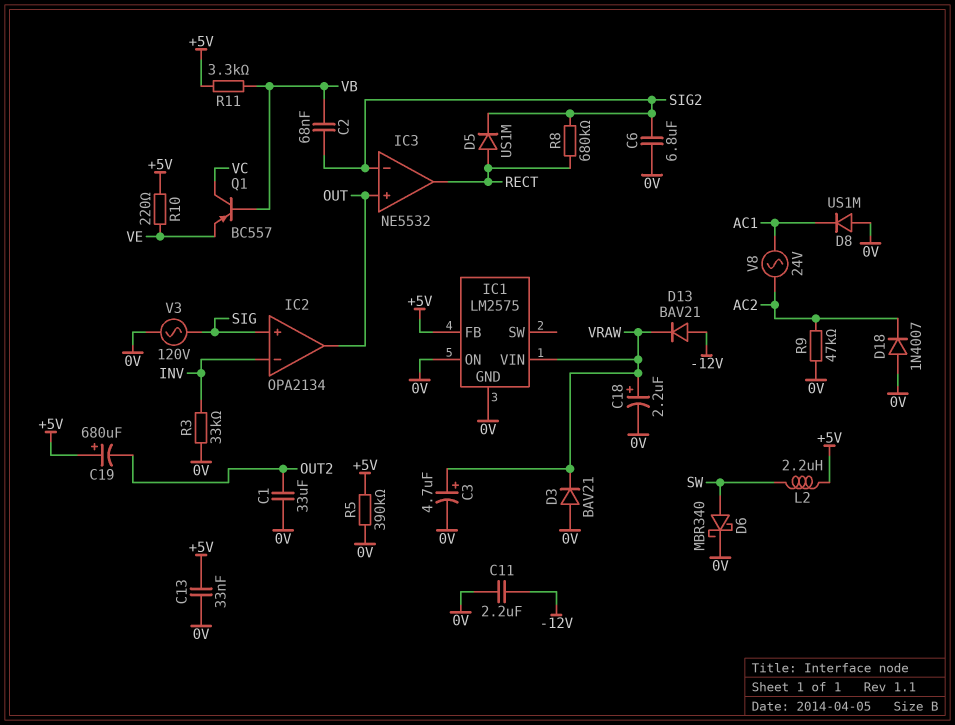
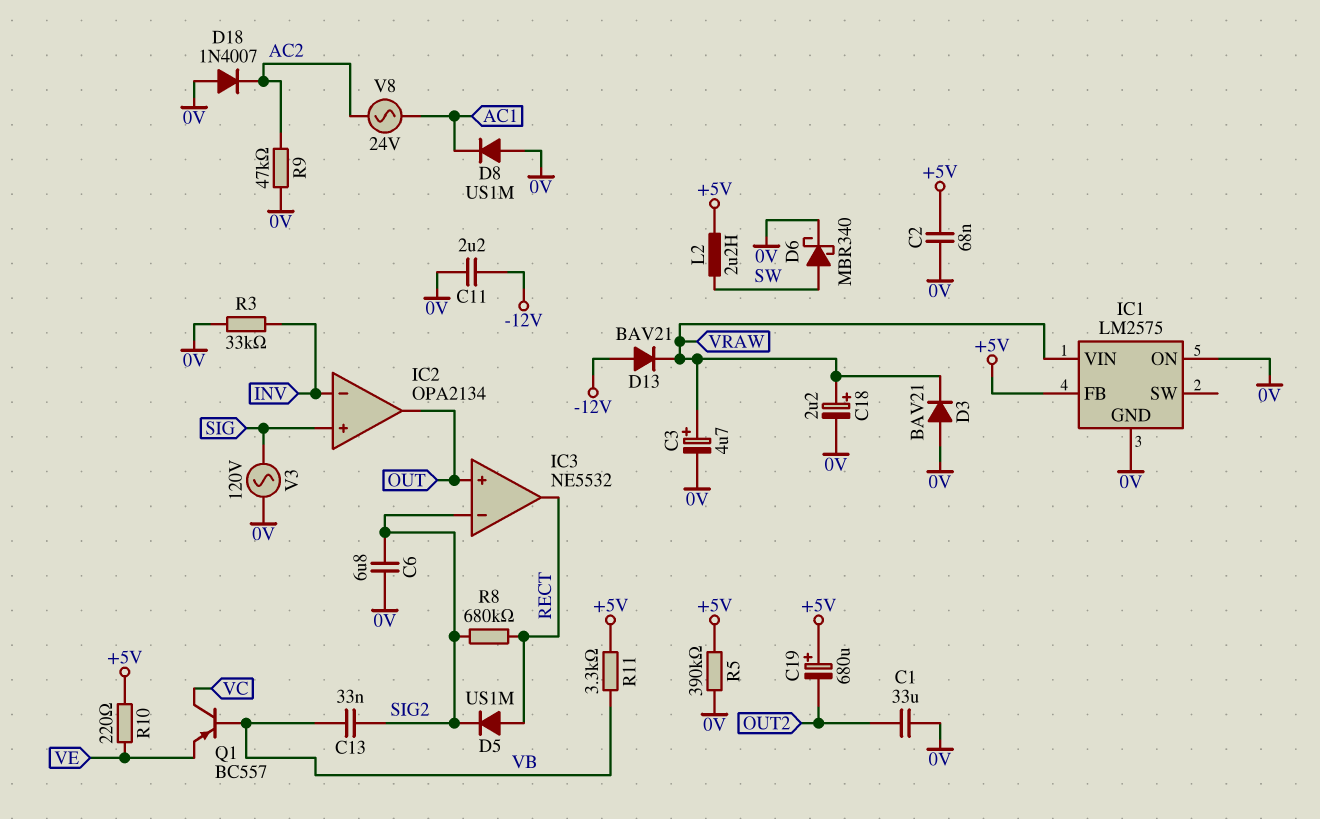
C2: 68nF (SIG2, VB) -> 68nF (+5V, 0V)
C13: 33nF (+5V, 0V) -> 33nF (SIG2, VB)

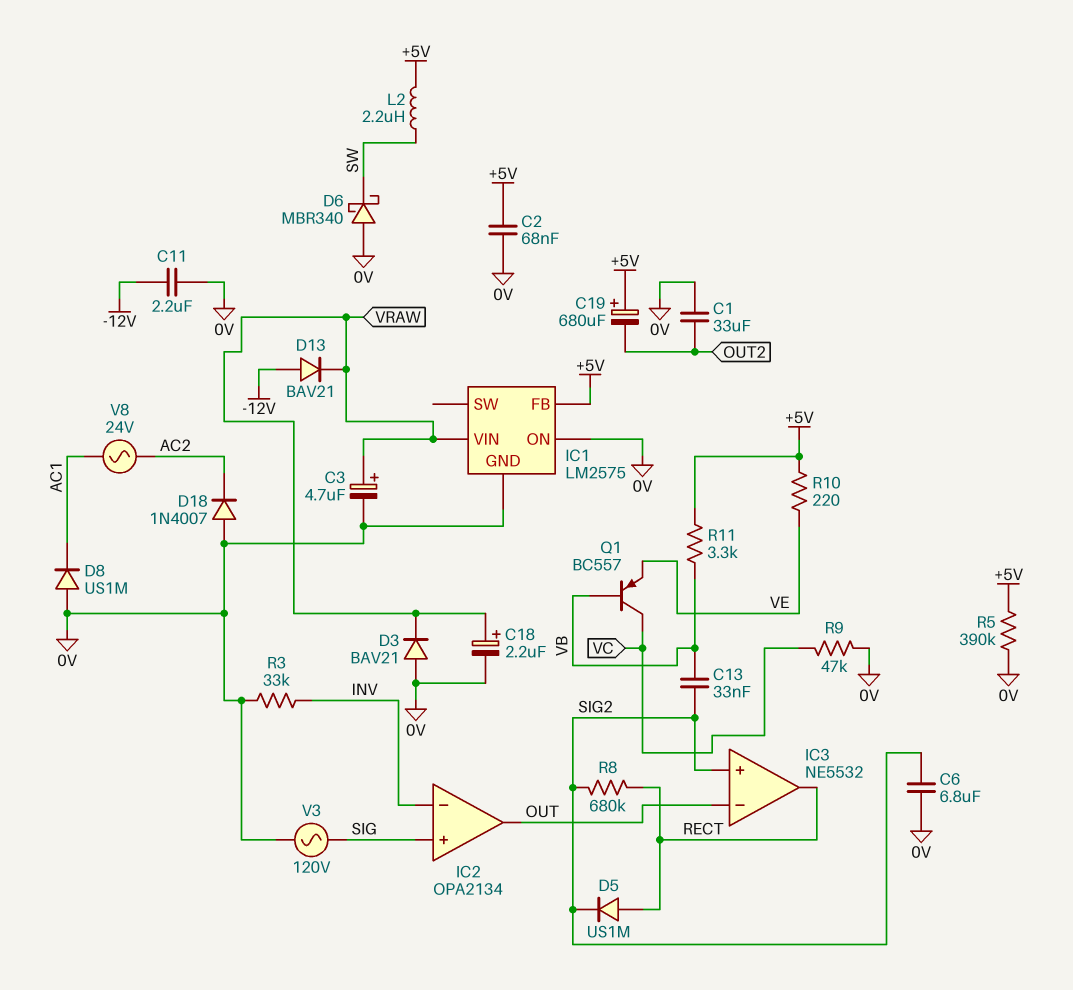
D6: schottky MBR340 (A SW, K 0V) -> schottky MBR340 (A 0V, K SW)
IC3 pin in+: OUT -> SIG2
IC3 pin in-: SIG2 -> OUT
R9: 47k (0V, AC2) -> 47k (0V, VC)

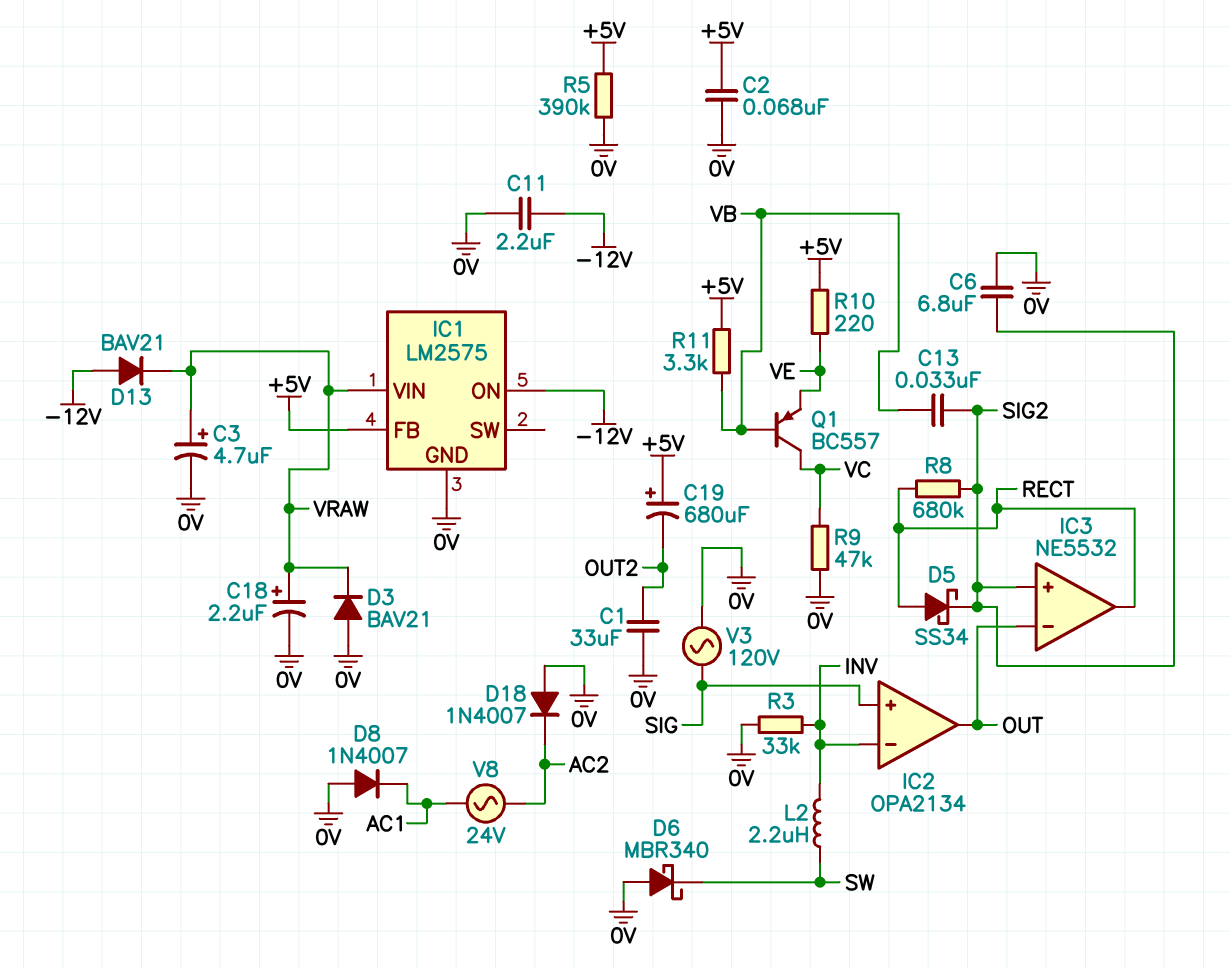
D5: diode US1M (A RECT, K SIG2) -> schottky SS34 (A RECT, K SIG2)
D8: diode US1M (A 0V, K AC1) -> diode 1N4007 (A 0V, K AC1)
IC1 pin ON: 0V -> -12V
L2: 2.2uH (+5V, SW) -> 2.2uH (INV, SW)

